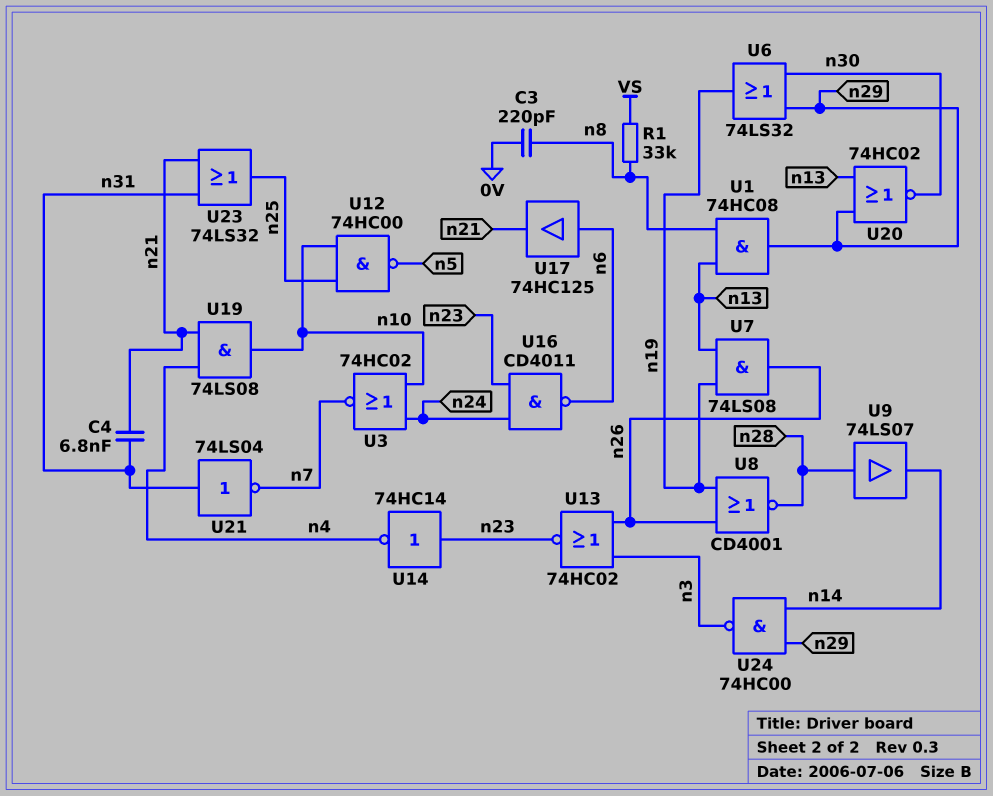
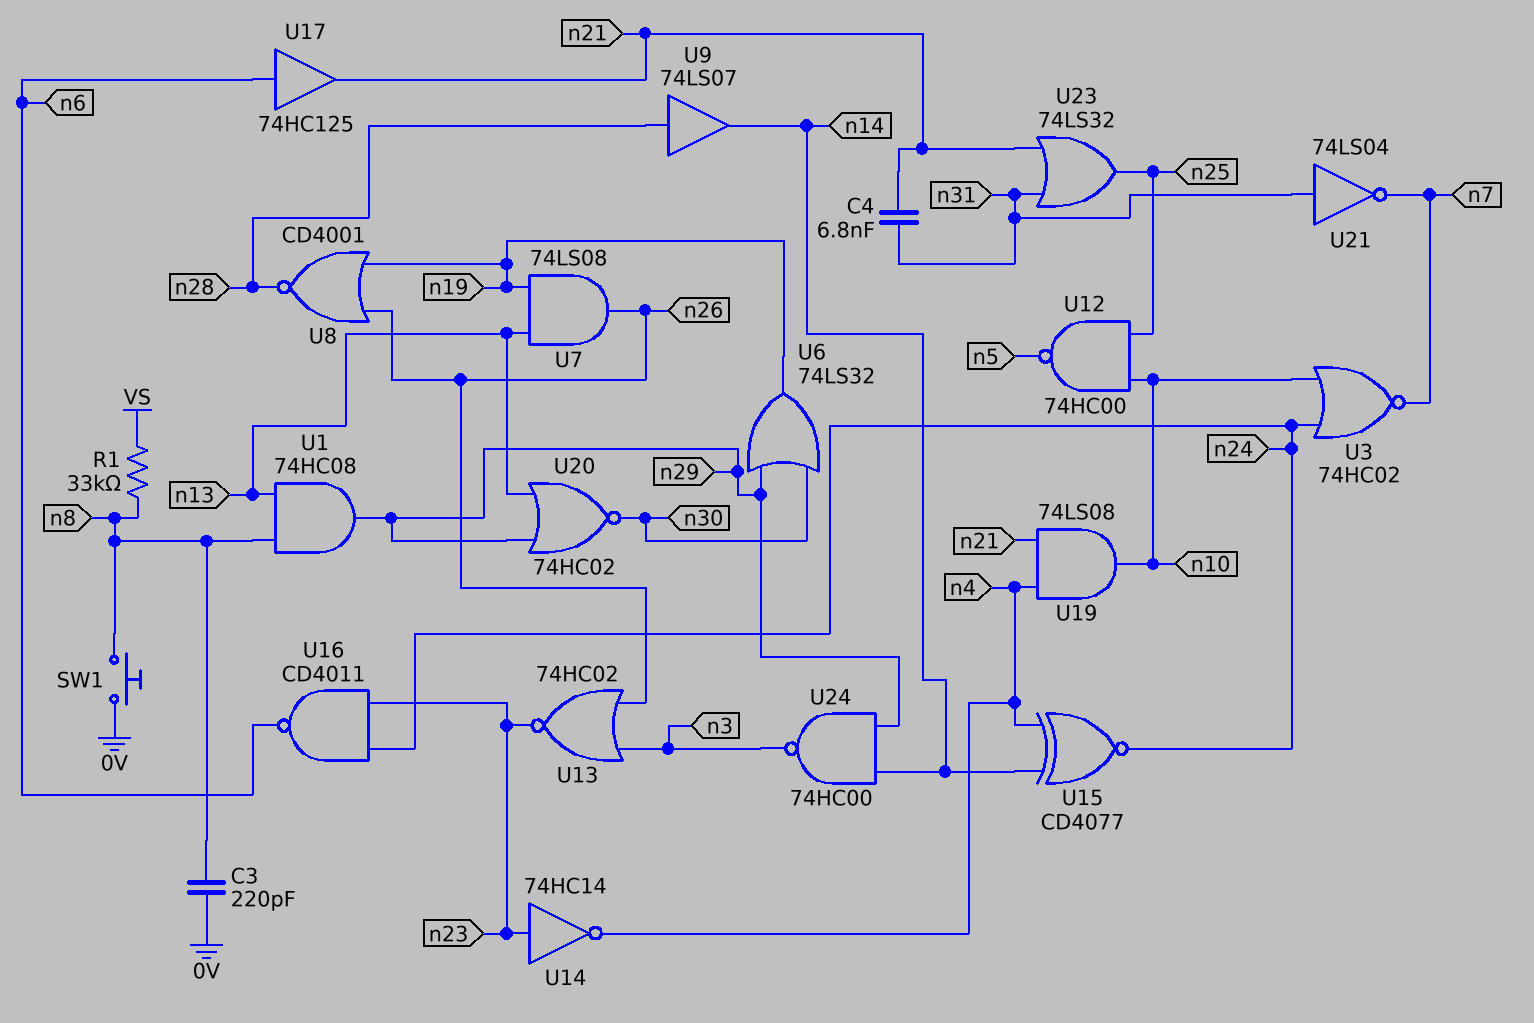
SW1: none -> button (0V, n8)
U15: none -> XNOR CD4077 (in n4, in n14, out n24)

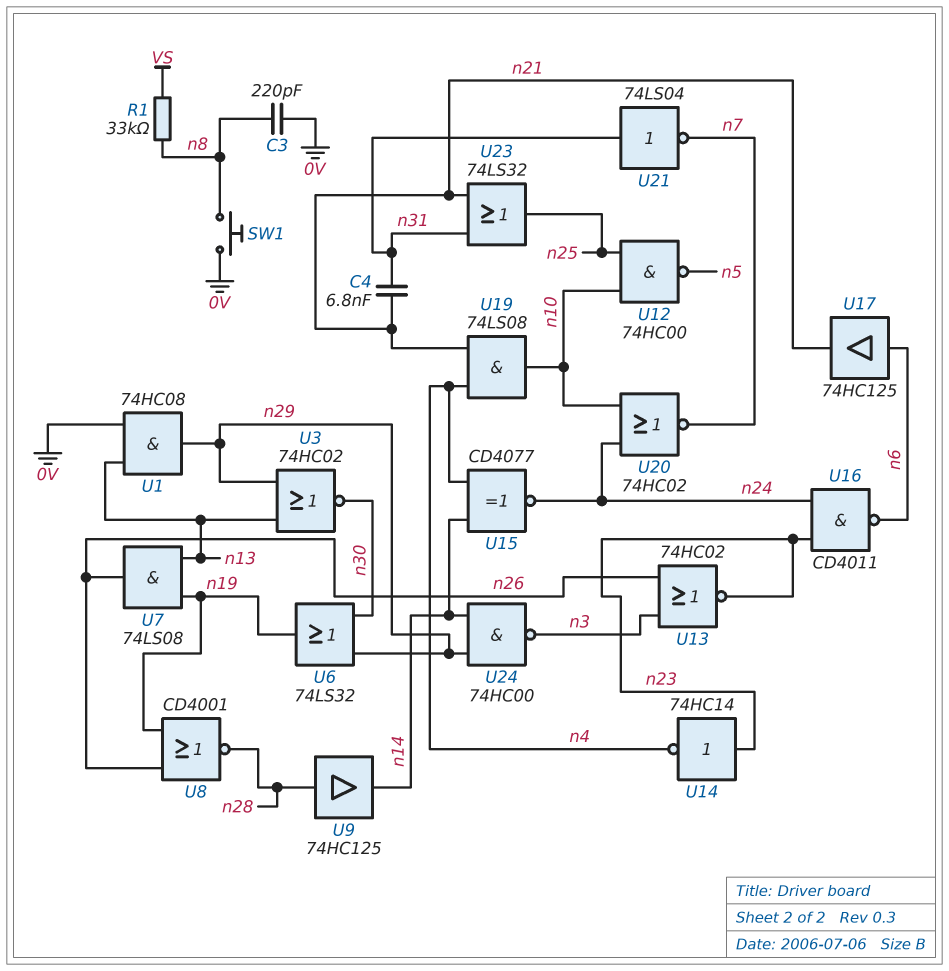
U1: AND 74HC08 (in n8, in n13, out n29) -> AND 74HC08 (in 0V, in n13, out n29)
U3: NOR 74HC02 (in n10, in n24, out n7) -> NOR 74HC02 (in n13, in n29, out n30)
U9: buffer 74LS07 (in n28, out n14) -> buffer 74HC125 (in n28, out n14)
U20: NOR 74HC02 (in n13, in n29, out n30) -> NOR 74HC02 (in n10, in n24, out n7)

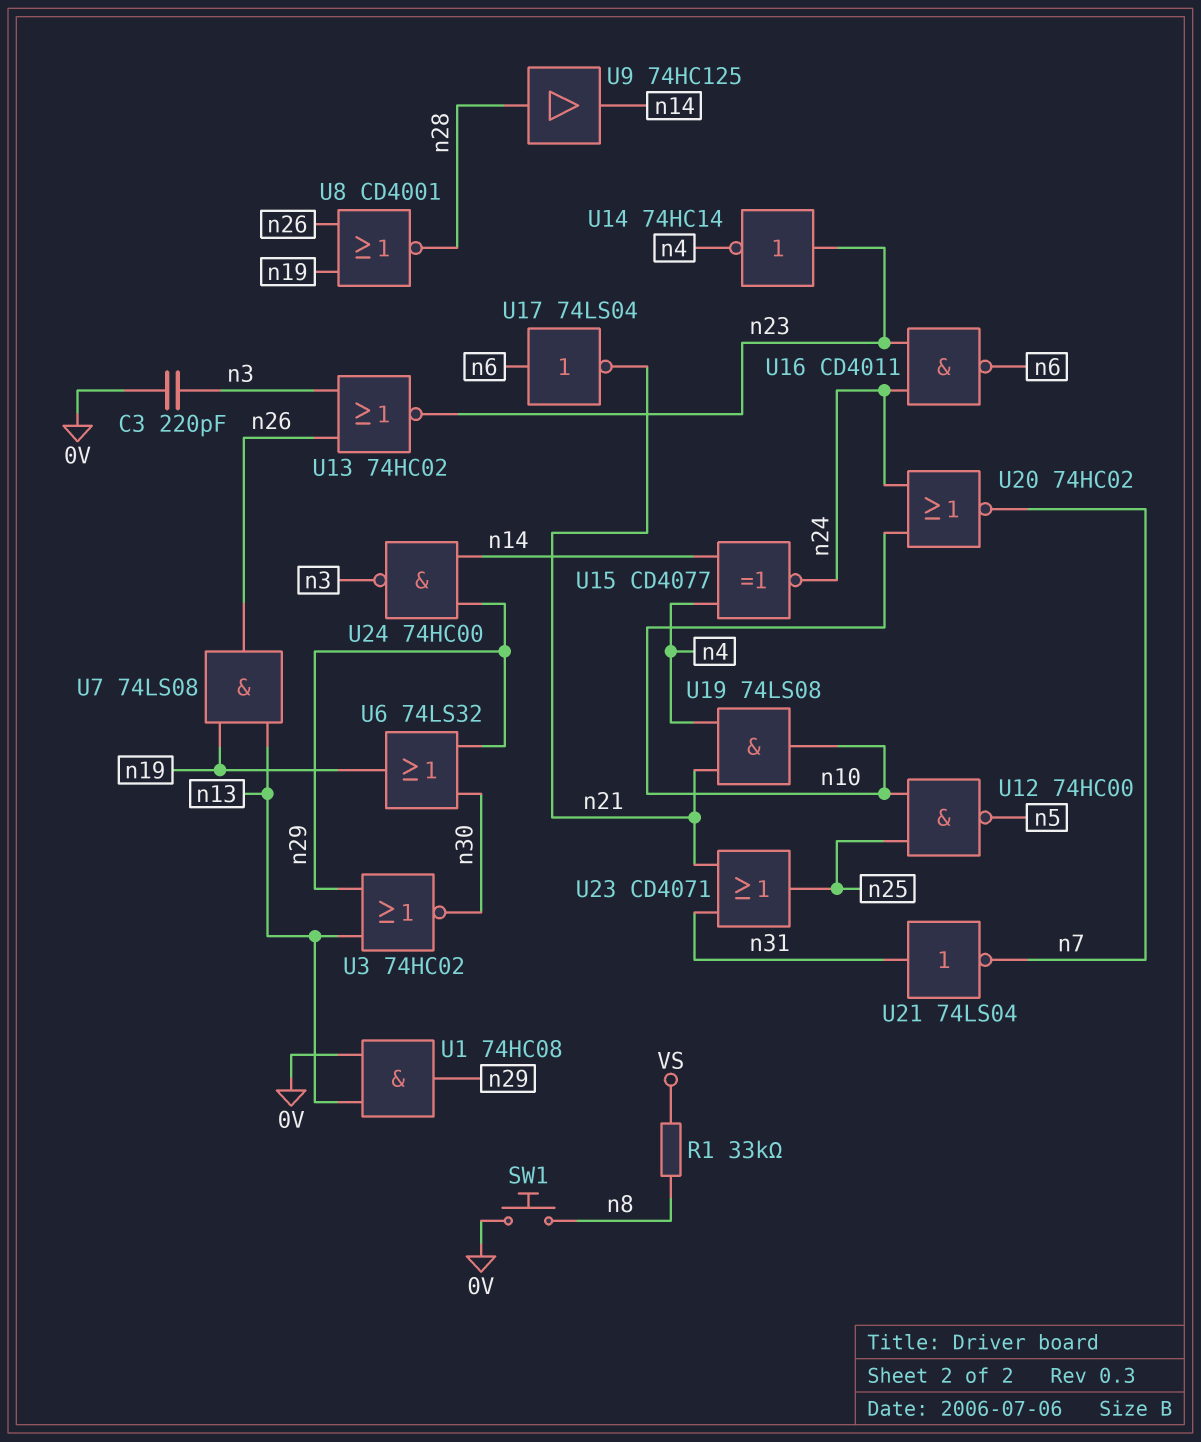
C3: 220pF (0V, n8) -> 220pF (0V, n3)
C4: 6.8nF (n21, n31) -> none
U17: buffer 74HC125 (in n6, out n21) -> NOT 74LS04 (in n6, out n21)
U23: OR 74LS32 (in n21, in n31, out n25) -> OR CD4071 (in n21, in n31, out n25)

